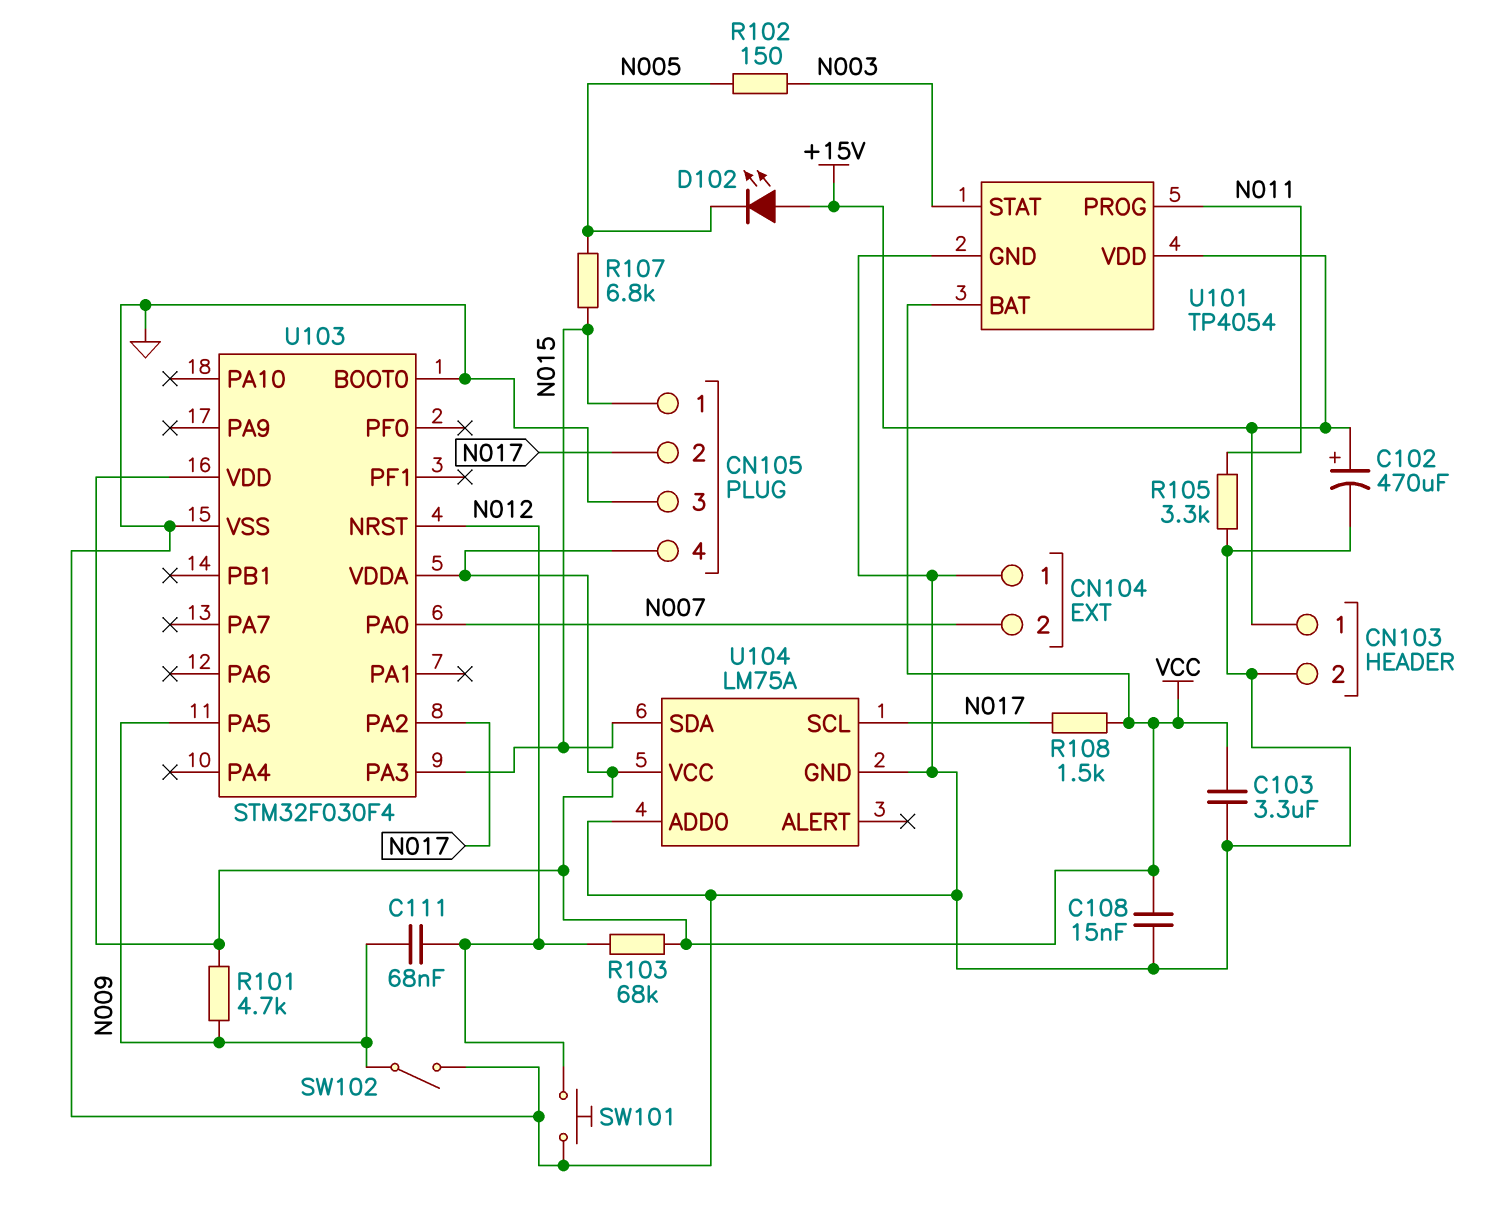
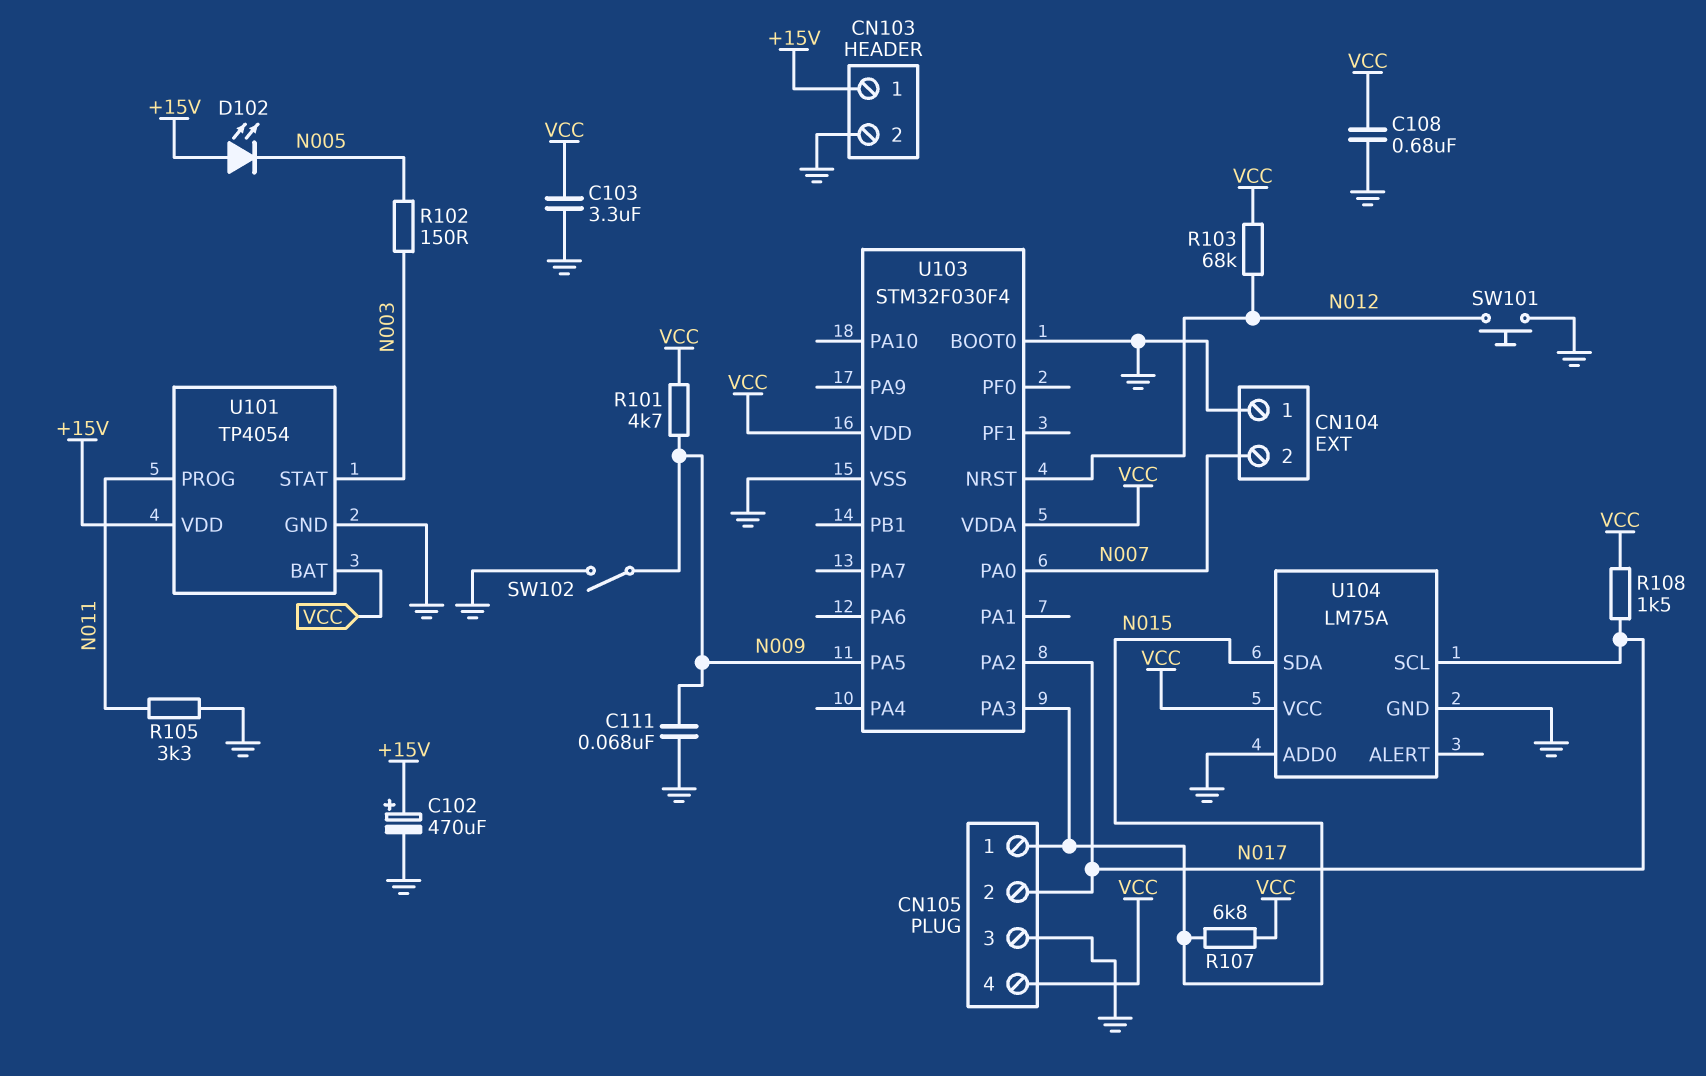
C108: 15nF (GND, VCC) -> 680nF (GND, VCC)
C111: 68nF (N009, N012) -> 68nF (GND, N009)
R107: 6.8k (N005, N015) -> 6.8k (N015, VCC)

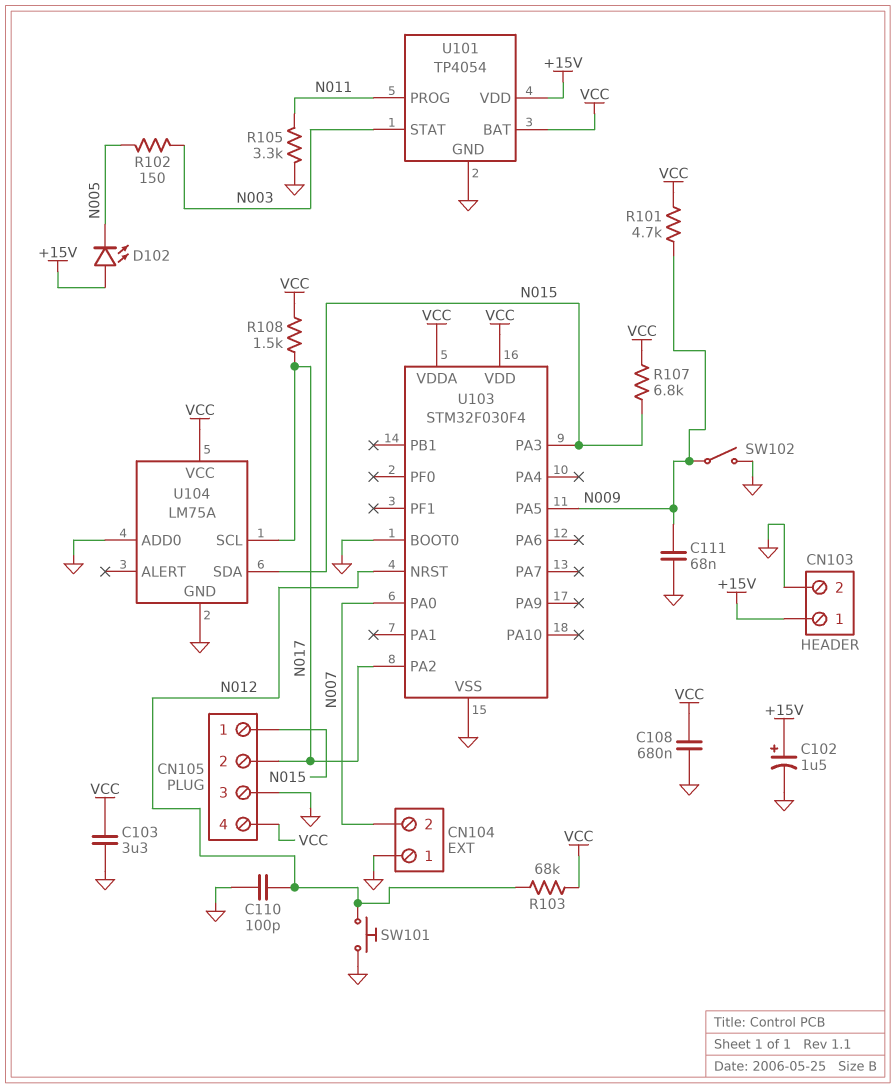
C102: 470uF (plus +15V, minus GND) -> 1.5uF (plus +15V, minus GND)
C110: none -> 100pF (GND, N012)

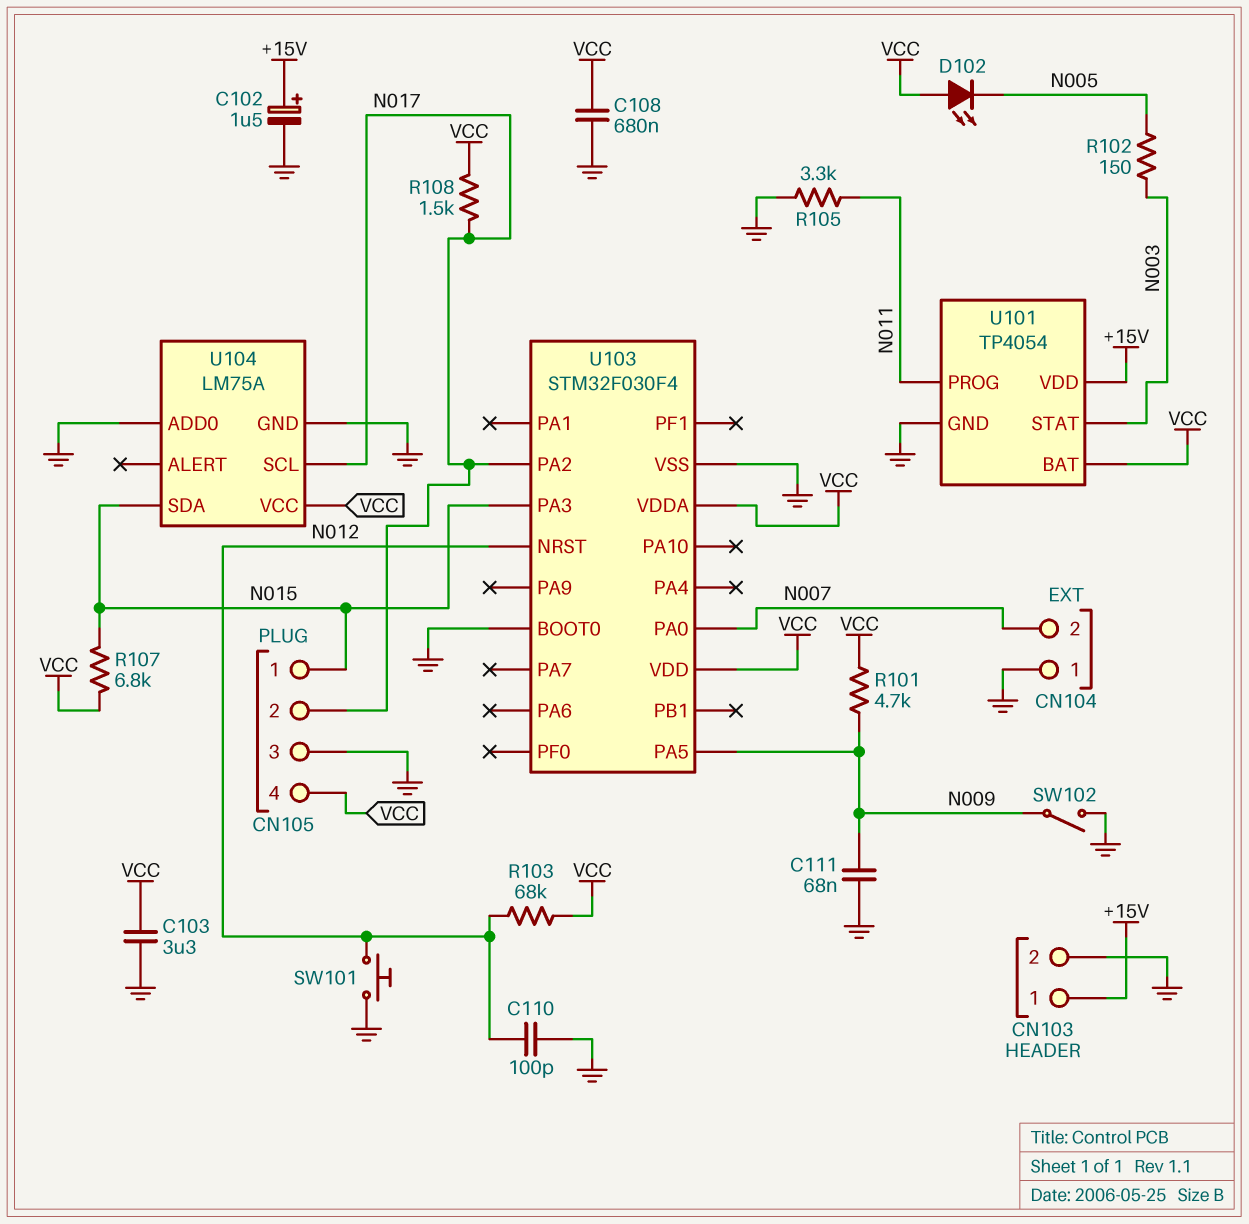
D102: LED (A +15V, K N005) -> LED (A VCC, K N005)

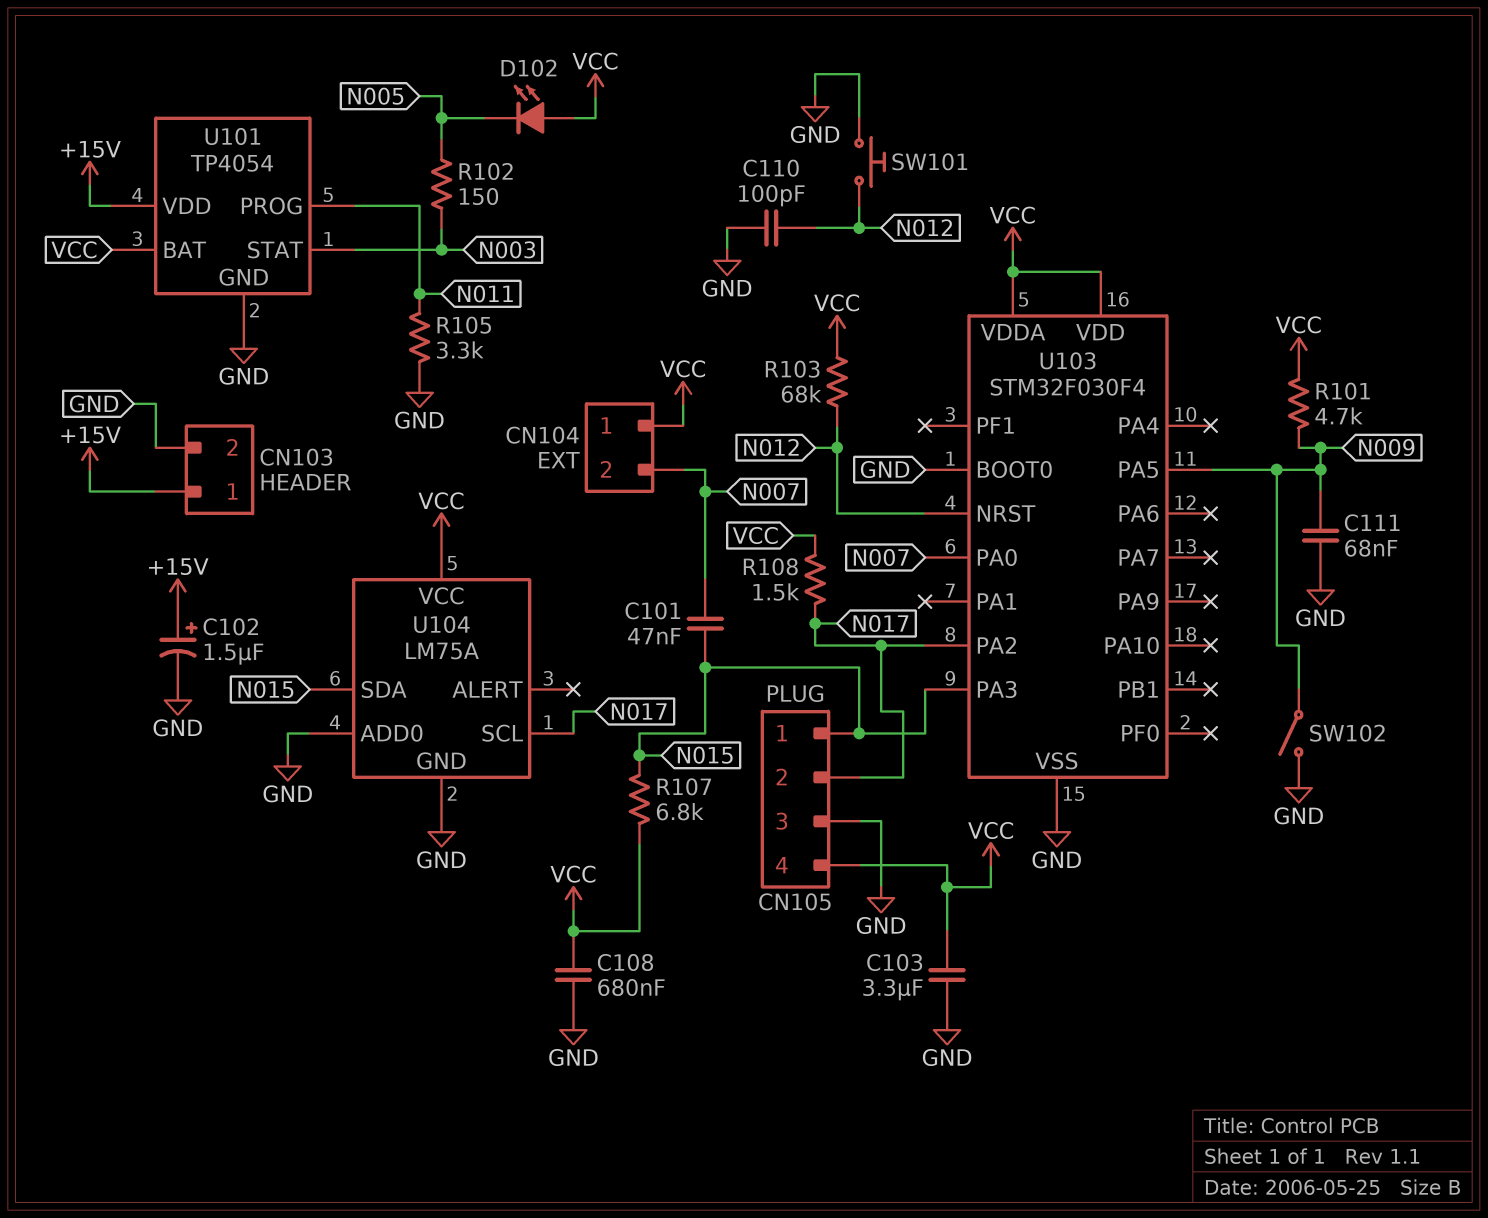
C101: none -> 47nF (N007, N015)
CN104 pin 1: GND -> VCC

